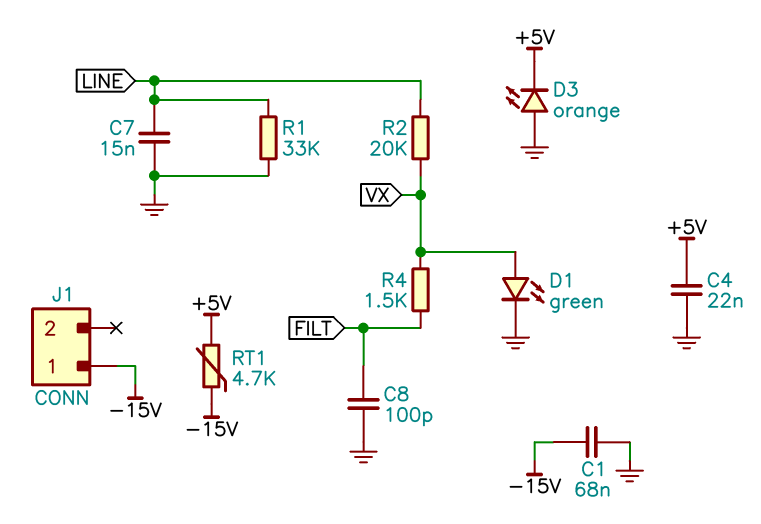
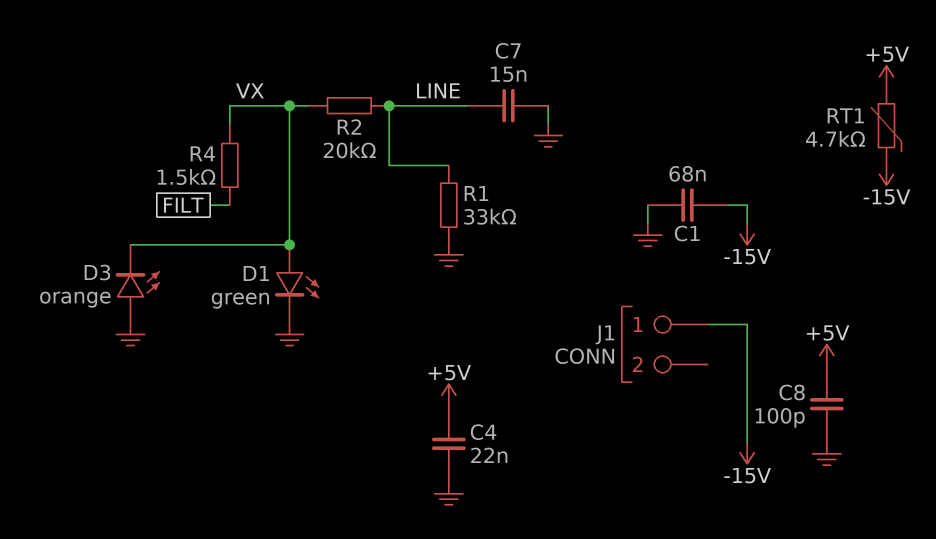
C8: 100pF (FILT, GND) -> 100pF (+5V, GND)
D3: LED orange (A GND, K +5V) -> LED orange (A GND, K VX)

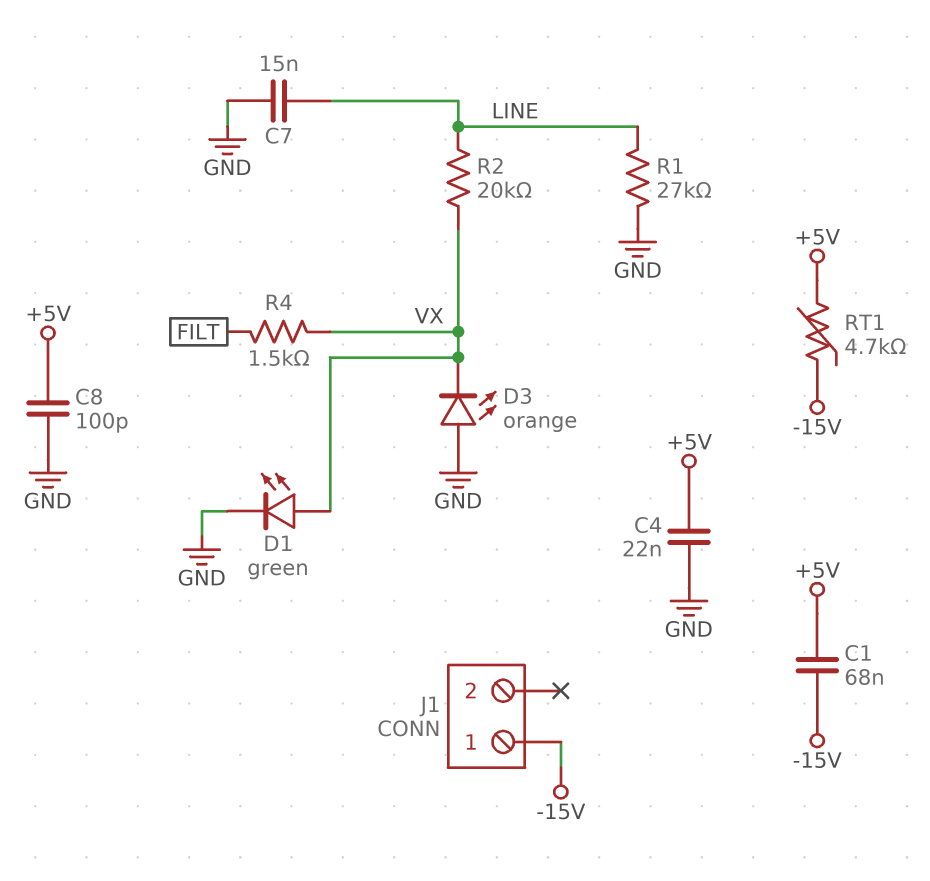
C1: 68nF (-15V, GND) -> 68nF (+5V, -15V)
R1: 33k (GND, LINE) -> 27k (GND, LINE)

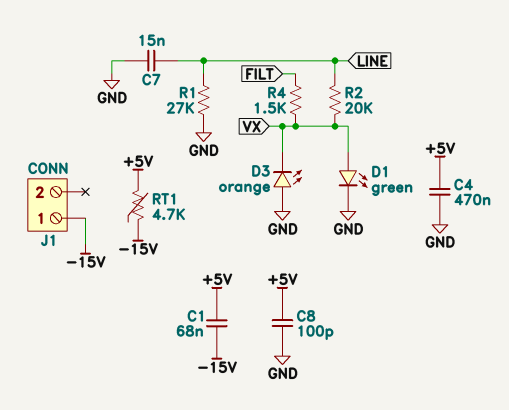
C4: 22nF (+5V, GND) -> 470nF (+5V, GND)

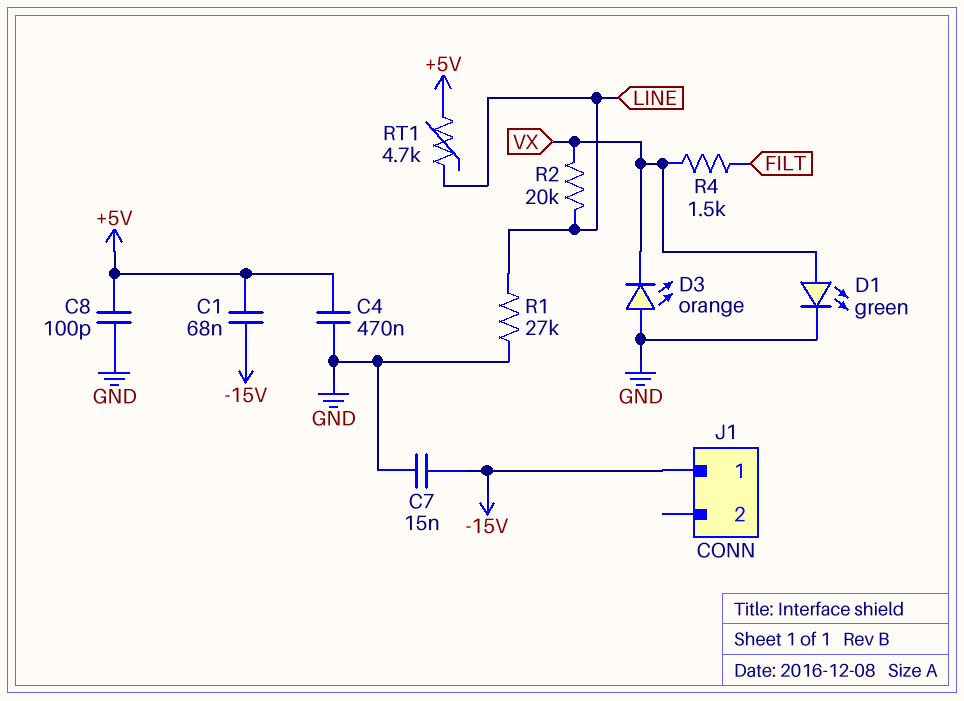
C7: 15nF (GND, LINE) -> 15nF (-15V, GND)
RT1: 4.7k (+5V, -15V) -> 4.7k (+5V, LINE)

